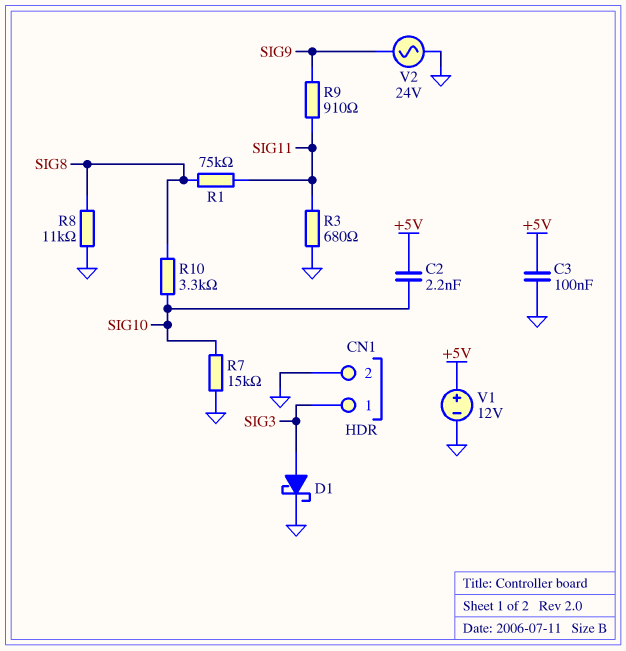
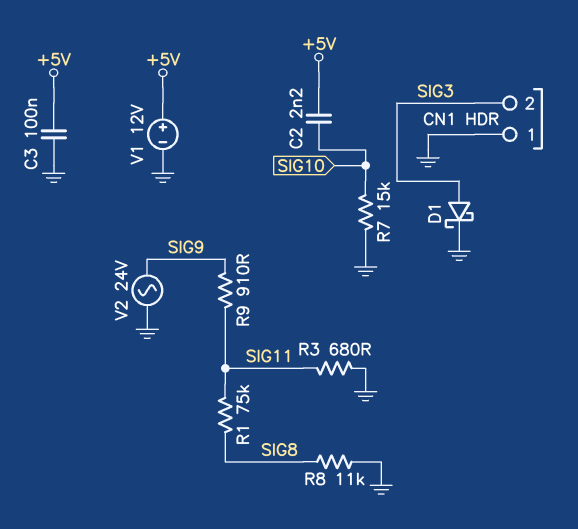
CN1 pin 1: SIG3 -> GND
CN1 pin 2: GND -> SIG3
R10: 3.3k (SIG8, SIG10) -> none

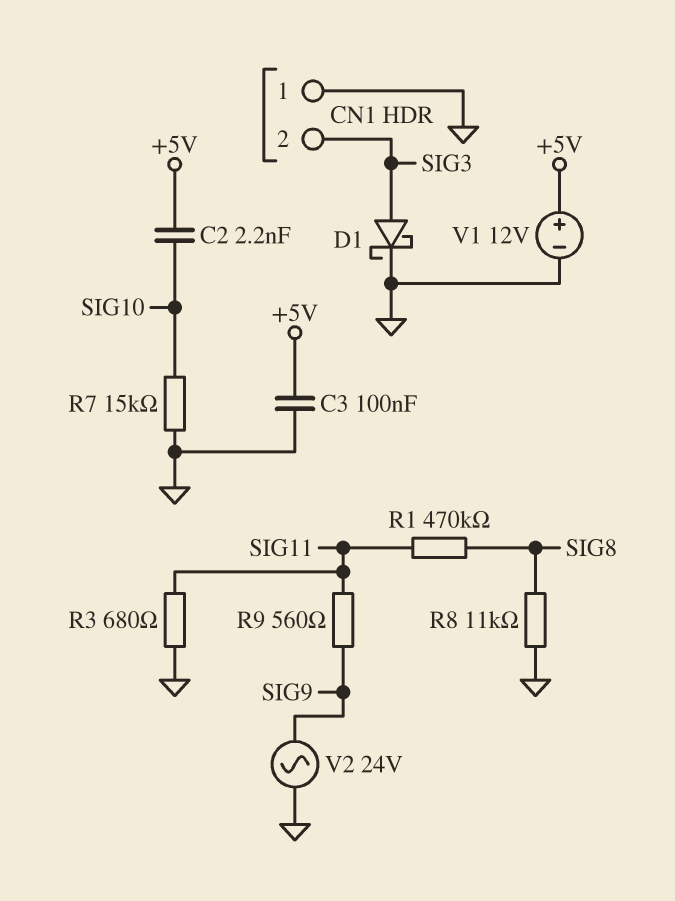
R1: 75k (SIG8, SIG11) -> 470k (SIG8, SIG11)
R9: 910 (SIG9, SIG11) -> 560 (SIG9, SIG11)

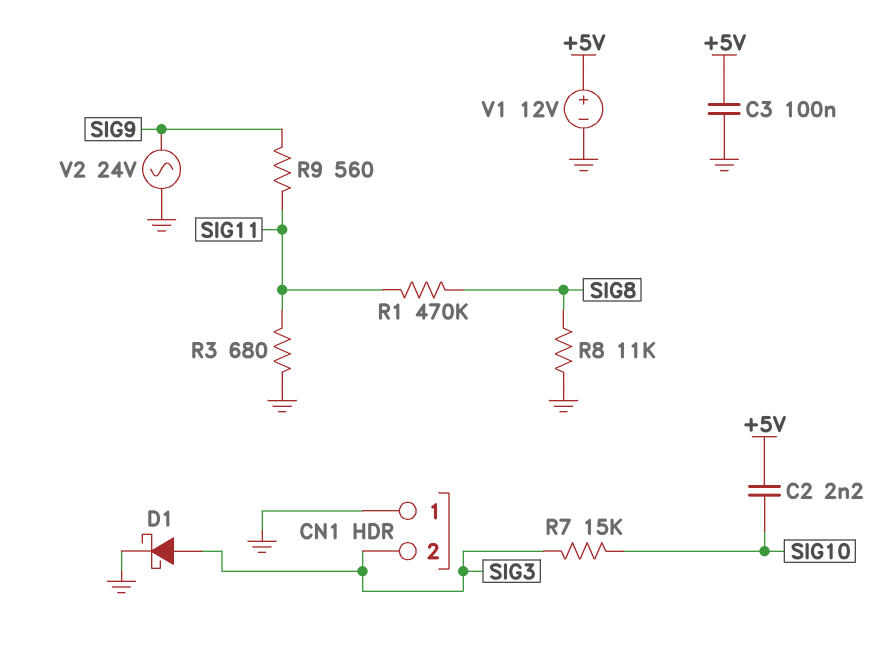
R7: 15k (GND, SIG10) -> 15k (SIG3, SIG10)

